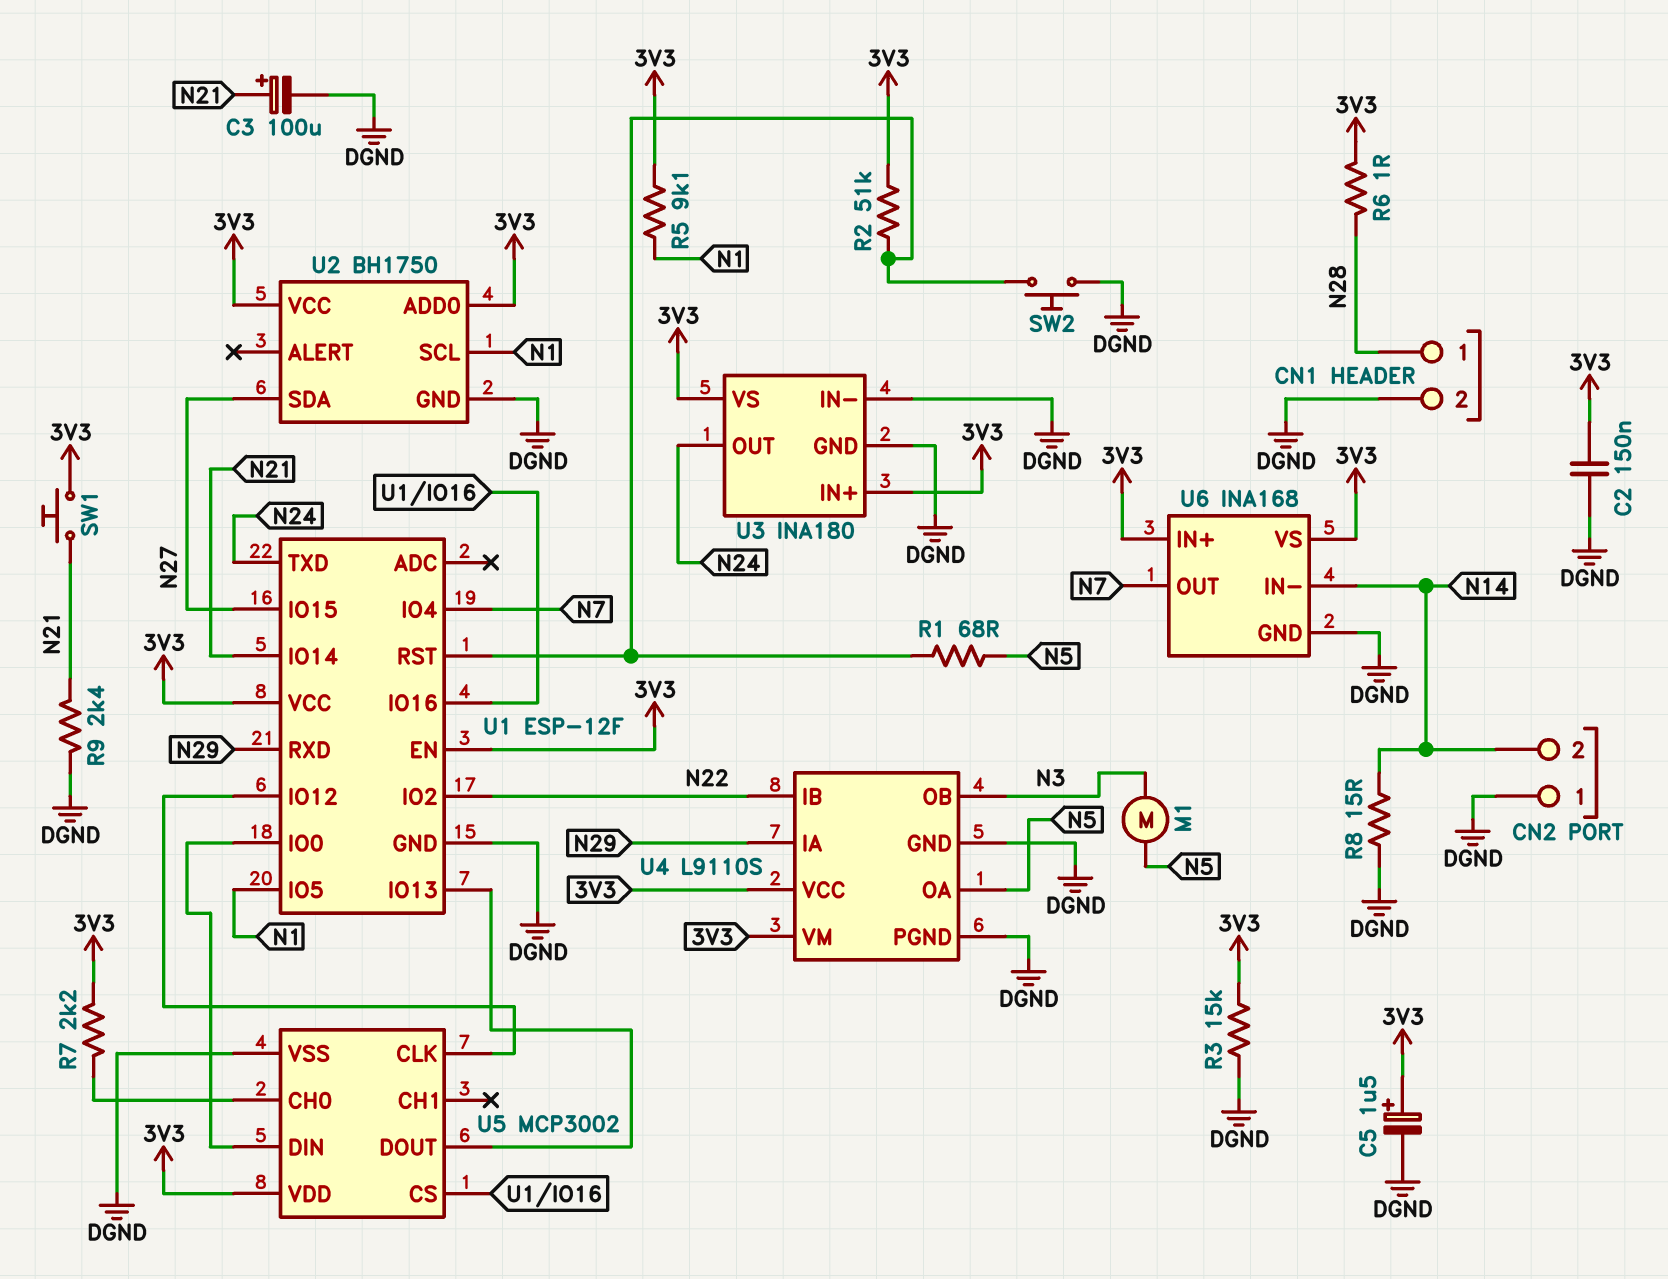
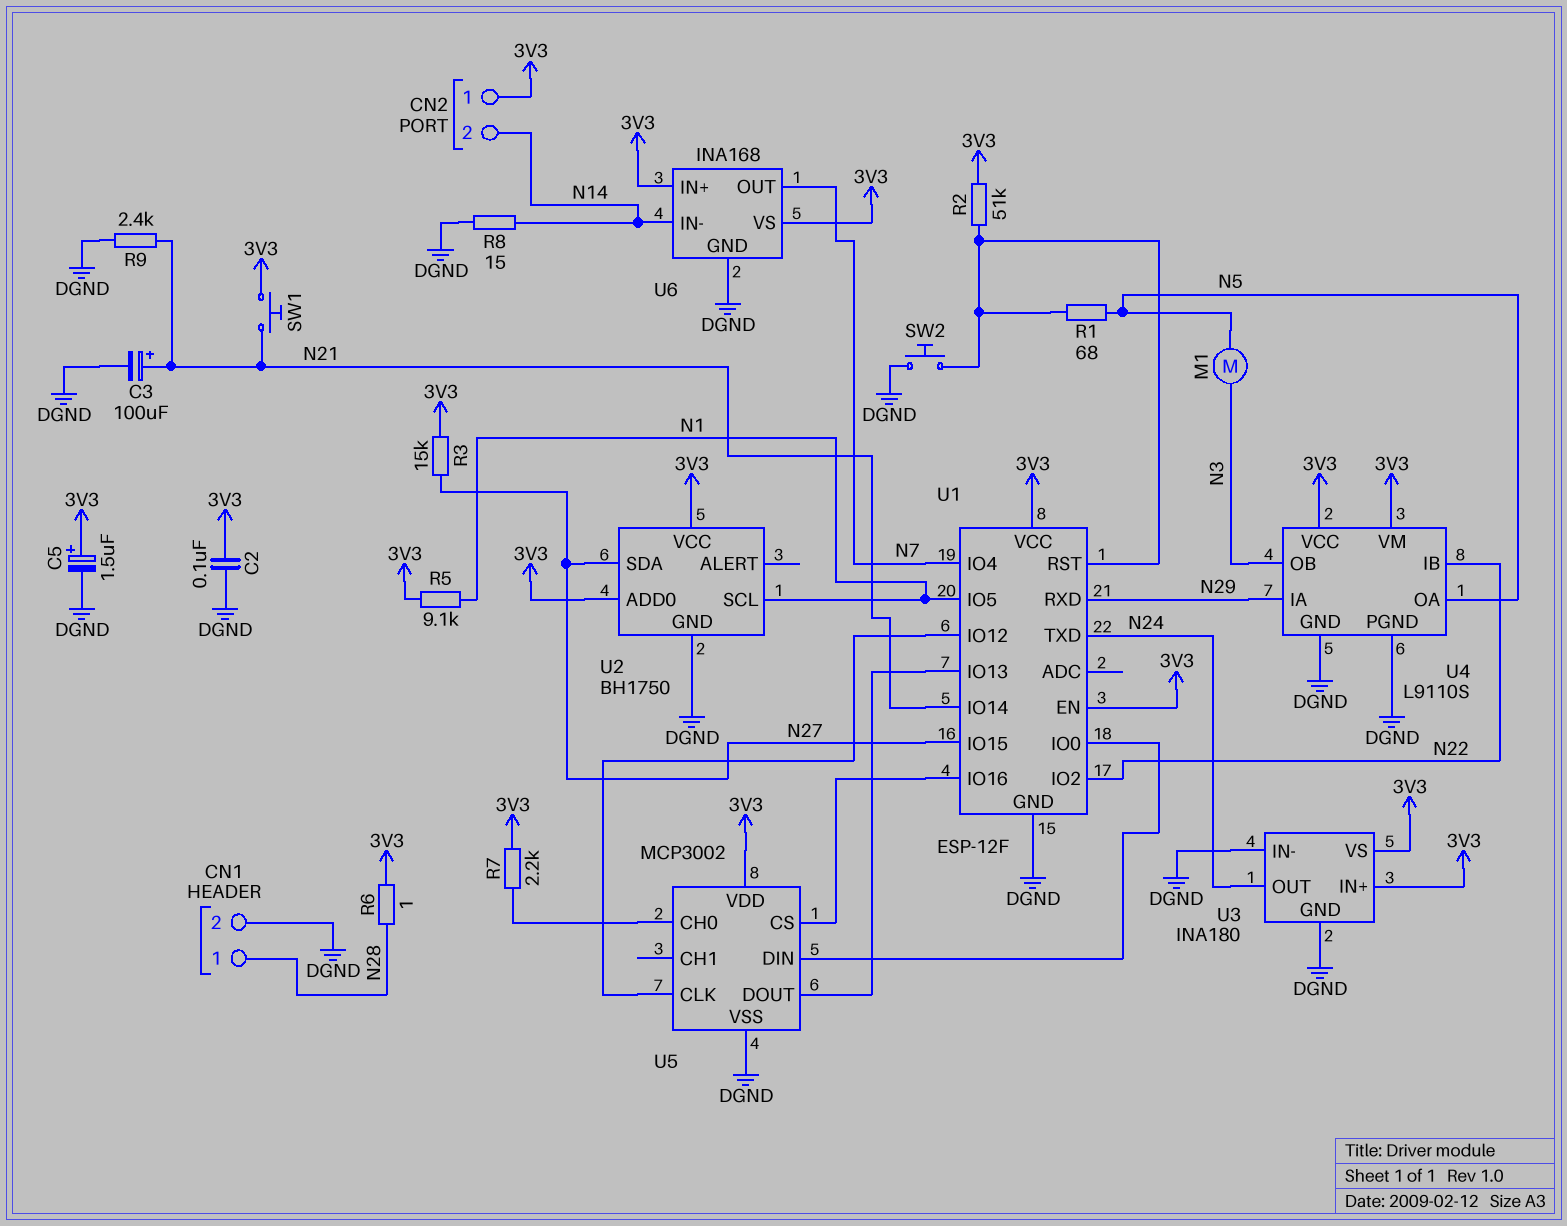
C2: 150nF (3V3, DGND) -> 100nF (3V3, DGND)
CN2 pin 1: DGND -> 3V3
R3: 15k (3V3, DGND) -> 15k (3V3, N27)

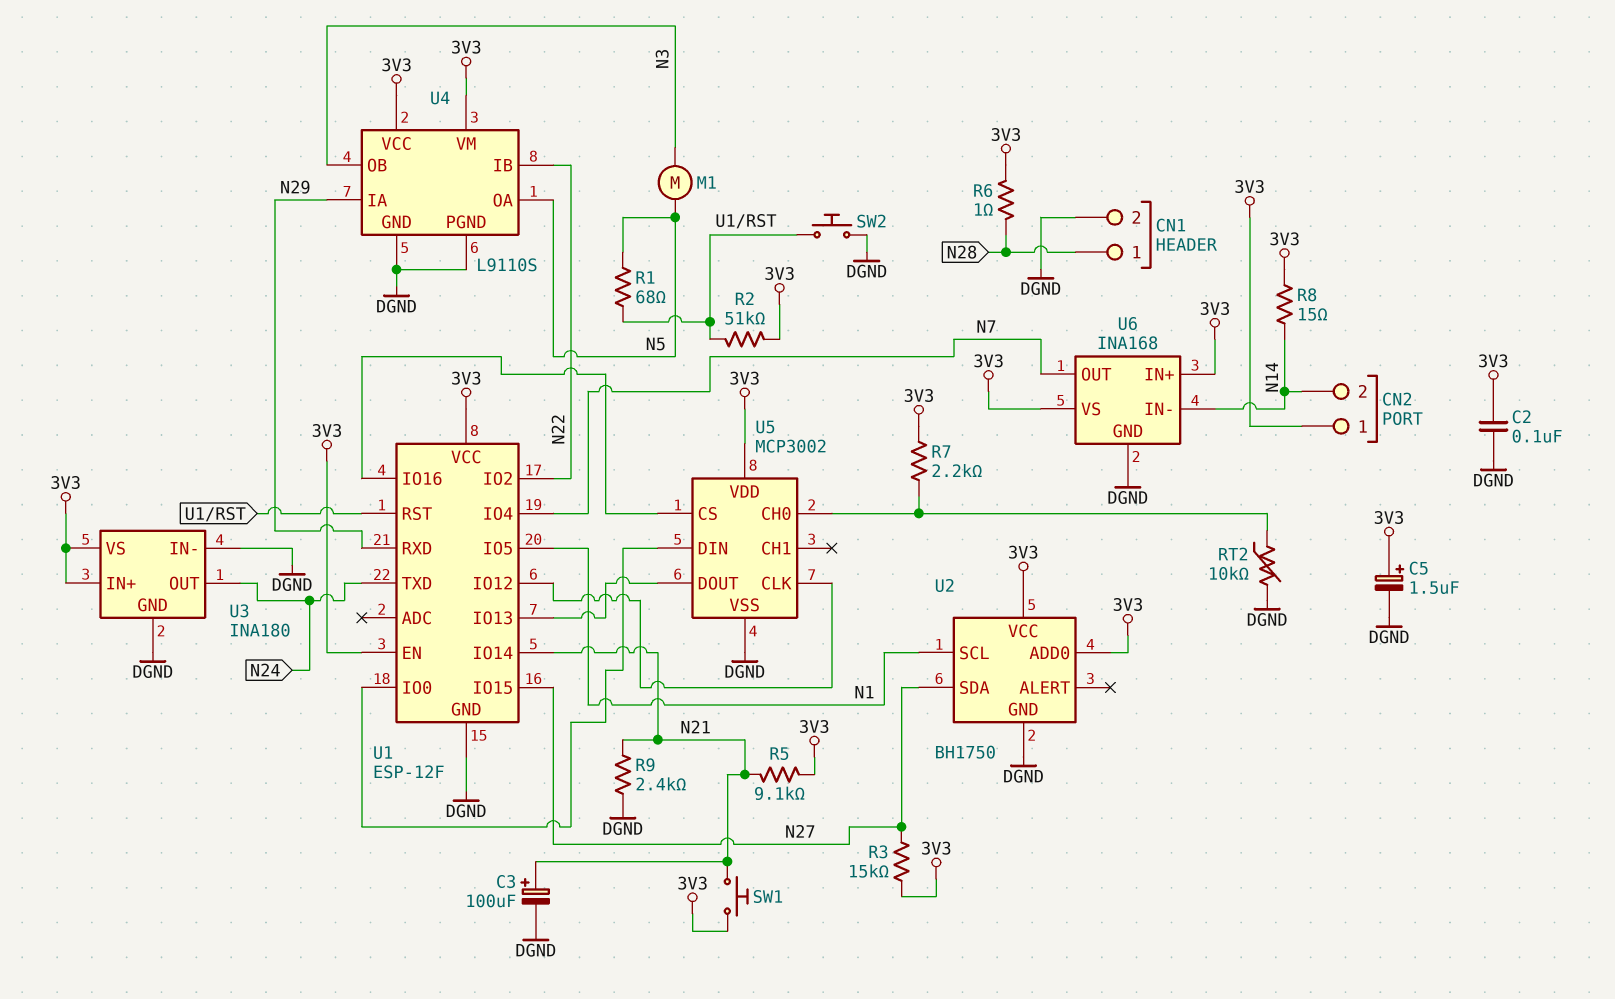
R5: 9.1k (3V3, N1) -> 9.1k (3V3, N21)
R8: 15 (DGND, N14) -> 15 (3V3, N14)
RT2: none -> 10k (DGND, U5/CH0)

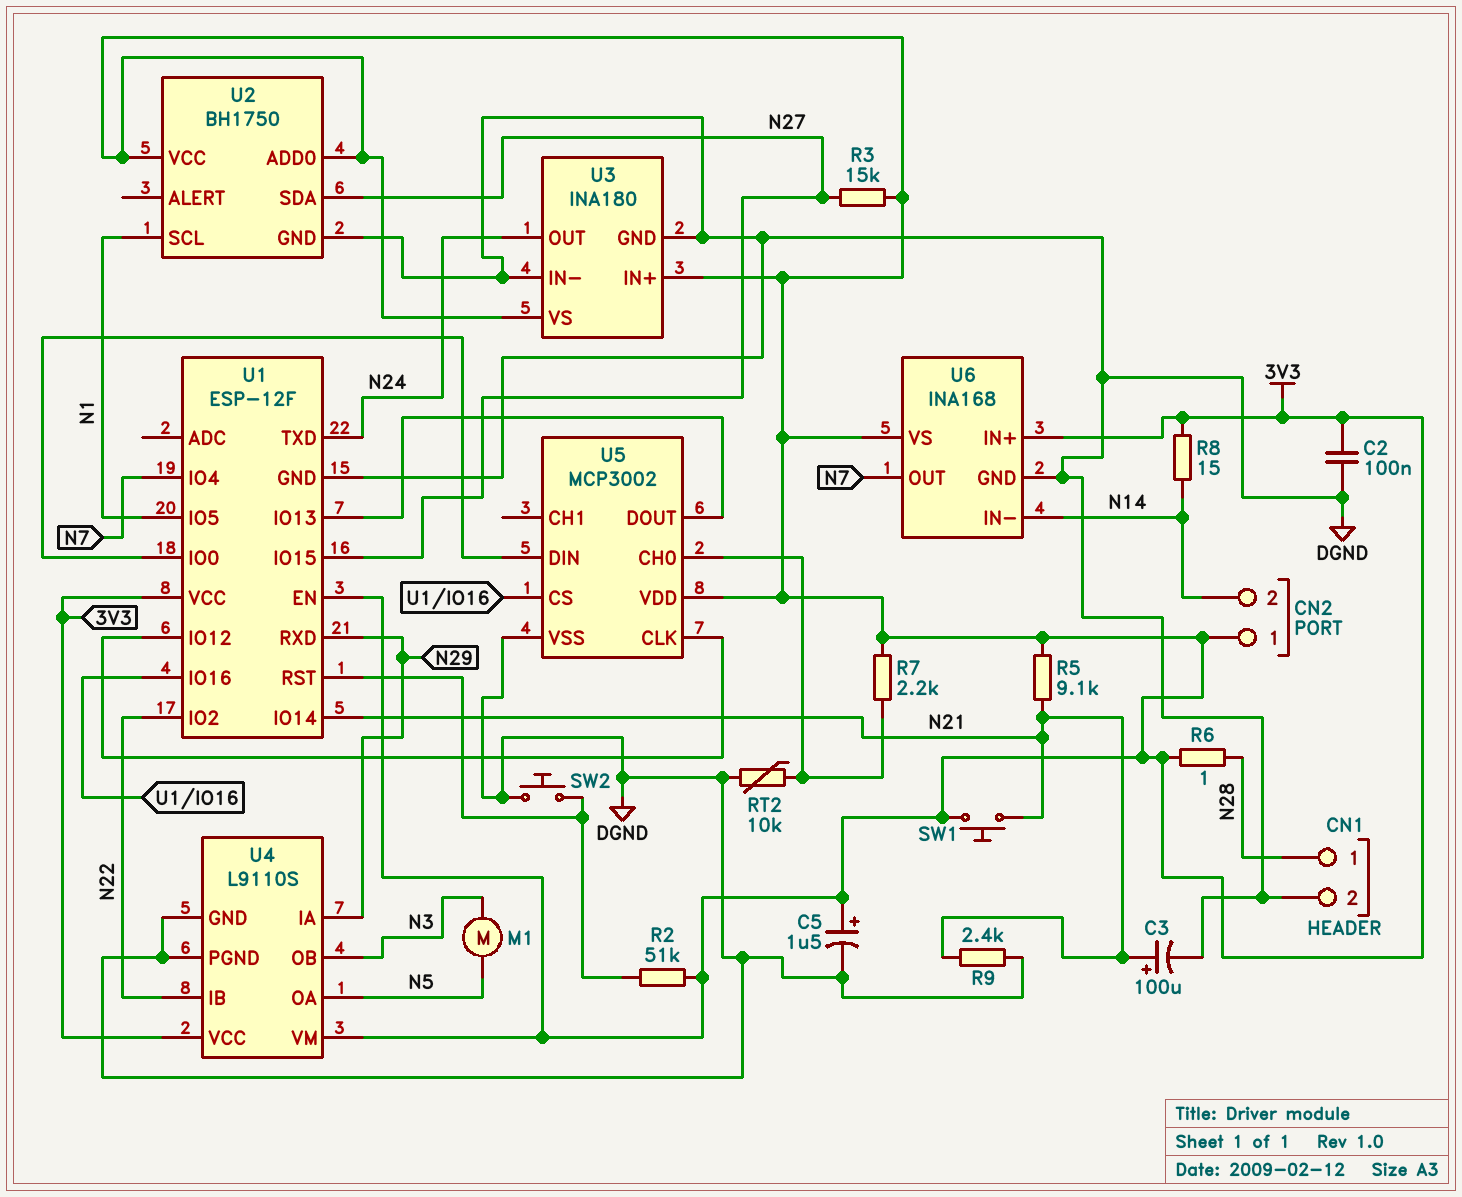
R1: 68 (N5, U1/RST) -> none

